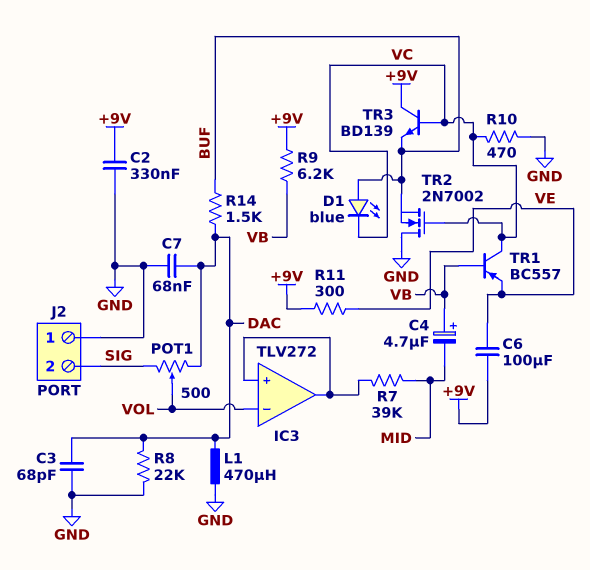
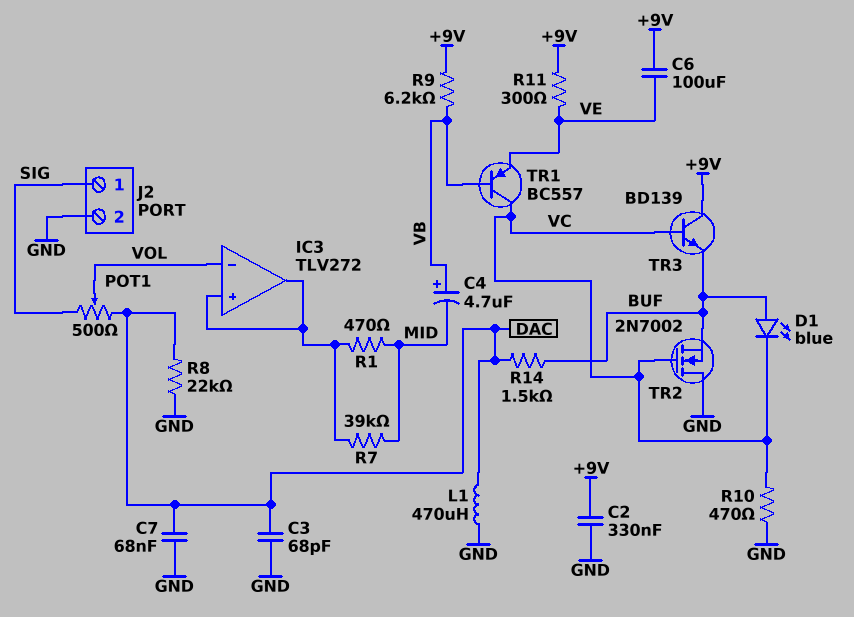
J2 pin 1: GND -> SIG
J2 pin 2: SIG -> GND
R1: none -> 470 (IC3/in+, MID)

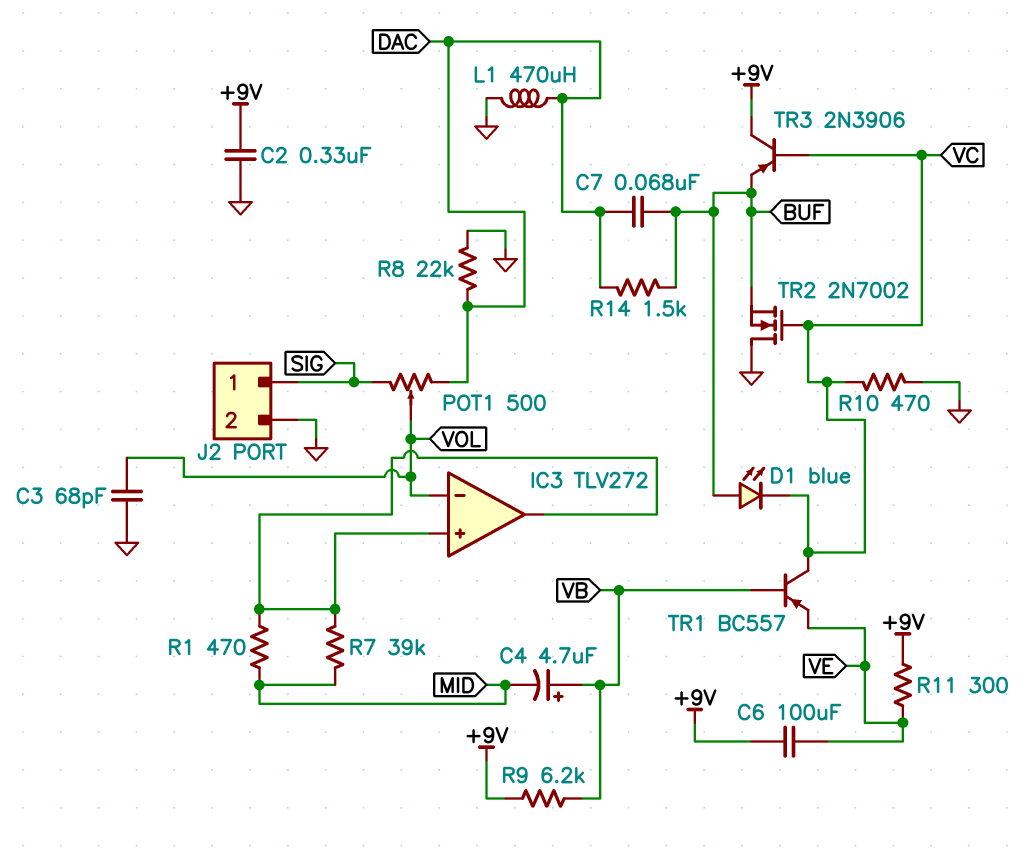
C3: 68pF (DAC, GND) -> 68pF (GND, VOL)
C7: 68nF (DAC, GND) -> 68nF (BUF, DAC)
TR3: NPN BD139 (B VC, C +9V, E BUF) -> PNP 2N3906 (B VC, C +9V, E BUF)

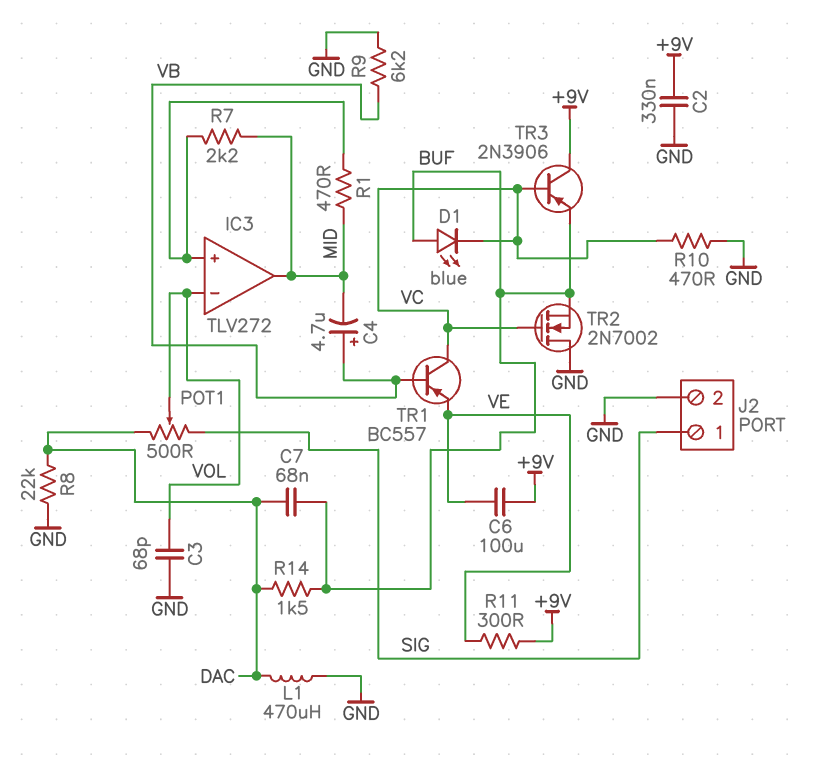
IC3 pin out: IC3/in+ -> MID
R7: 39k (IC3/in+, MID) -> 2.2k (IC3/in+, MID)
R9: 6.2k (+9V, VB) -> 6.2k (GND, VB)

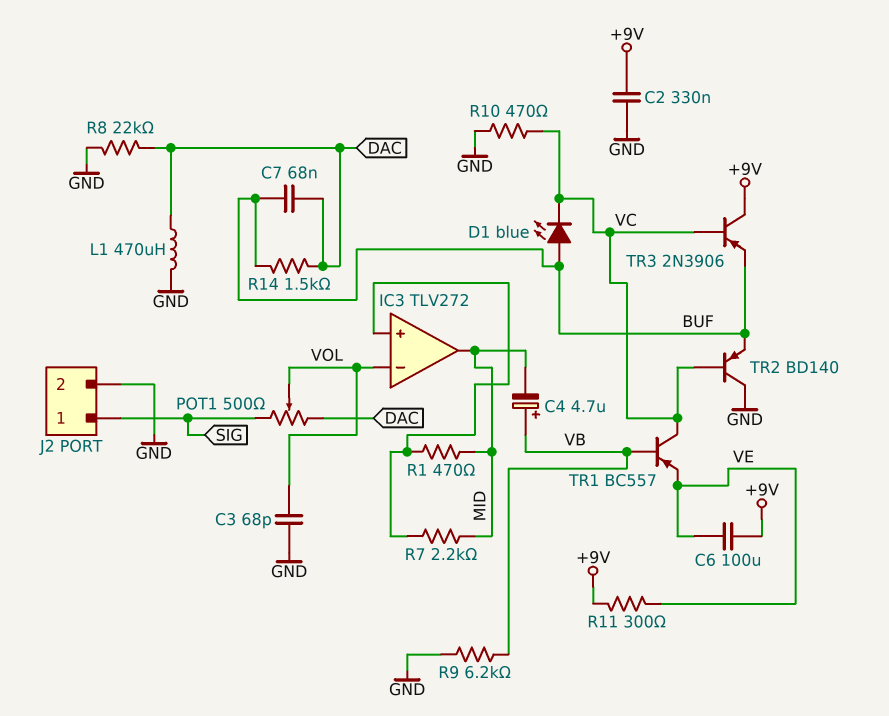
TR2: NMOS 2N7002 (G VC, D GND, S BUF) -> PNP BD140 (B VC, C GND, E BUF)

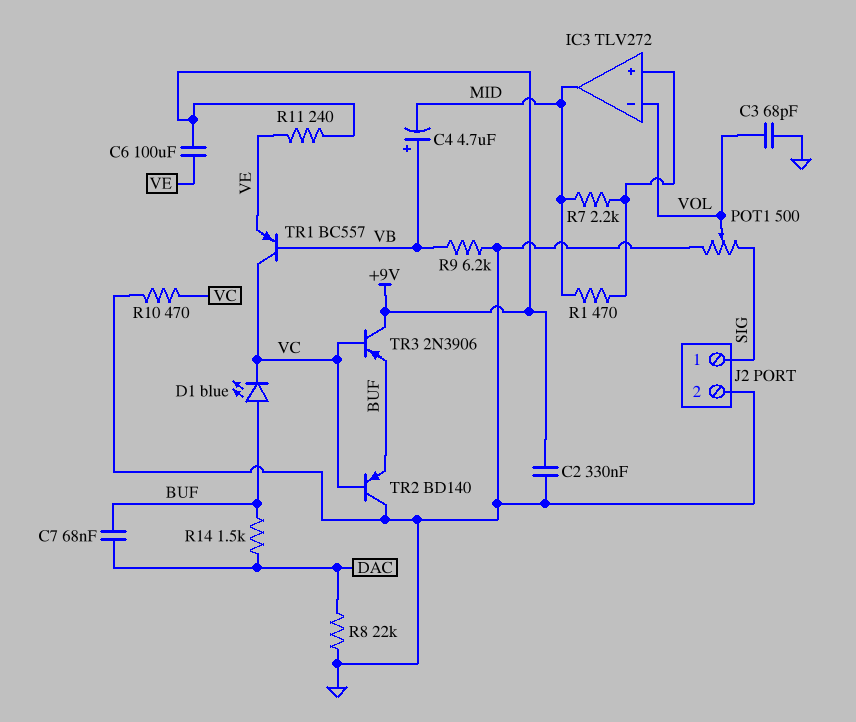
L1: 470uH (DAC, GND) -> none
POT1: 500 (DAC, SIG, wiper VOL) -> 500 (GND, SIG, wiper VOL)
R11: 300 (+9V, VE) -> 240 (+9V, VE)

